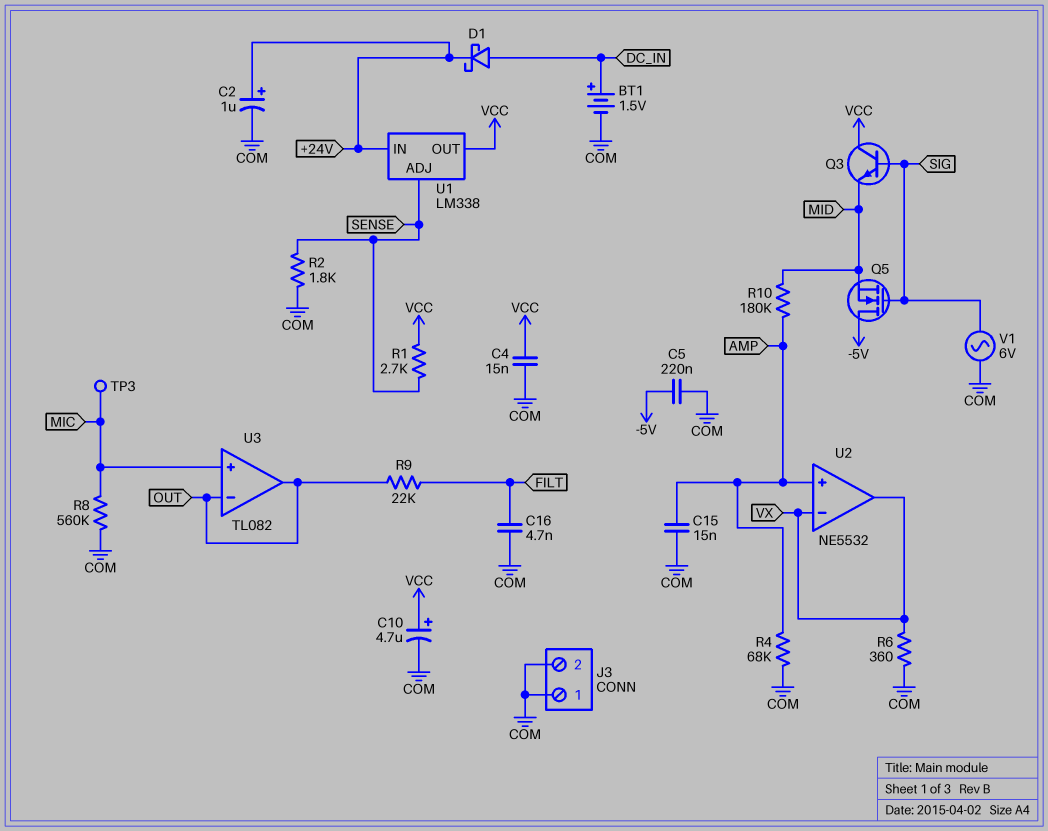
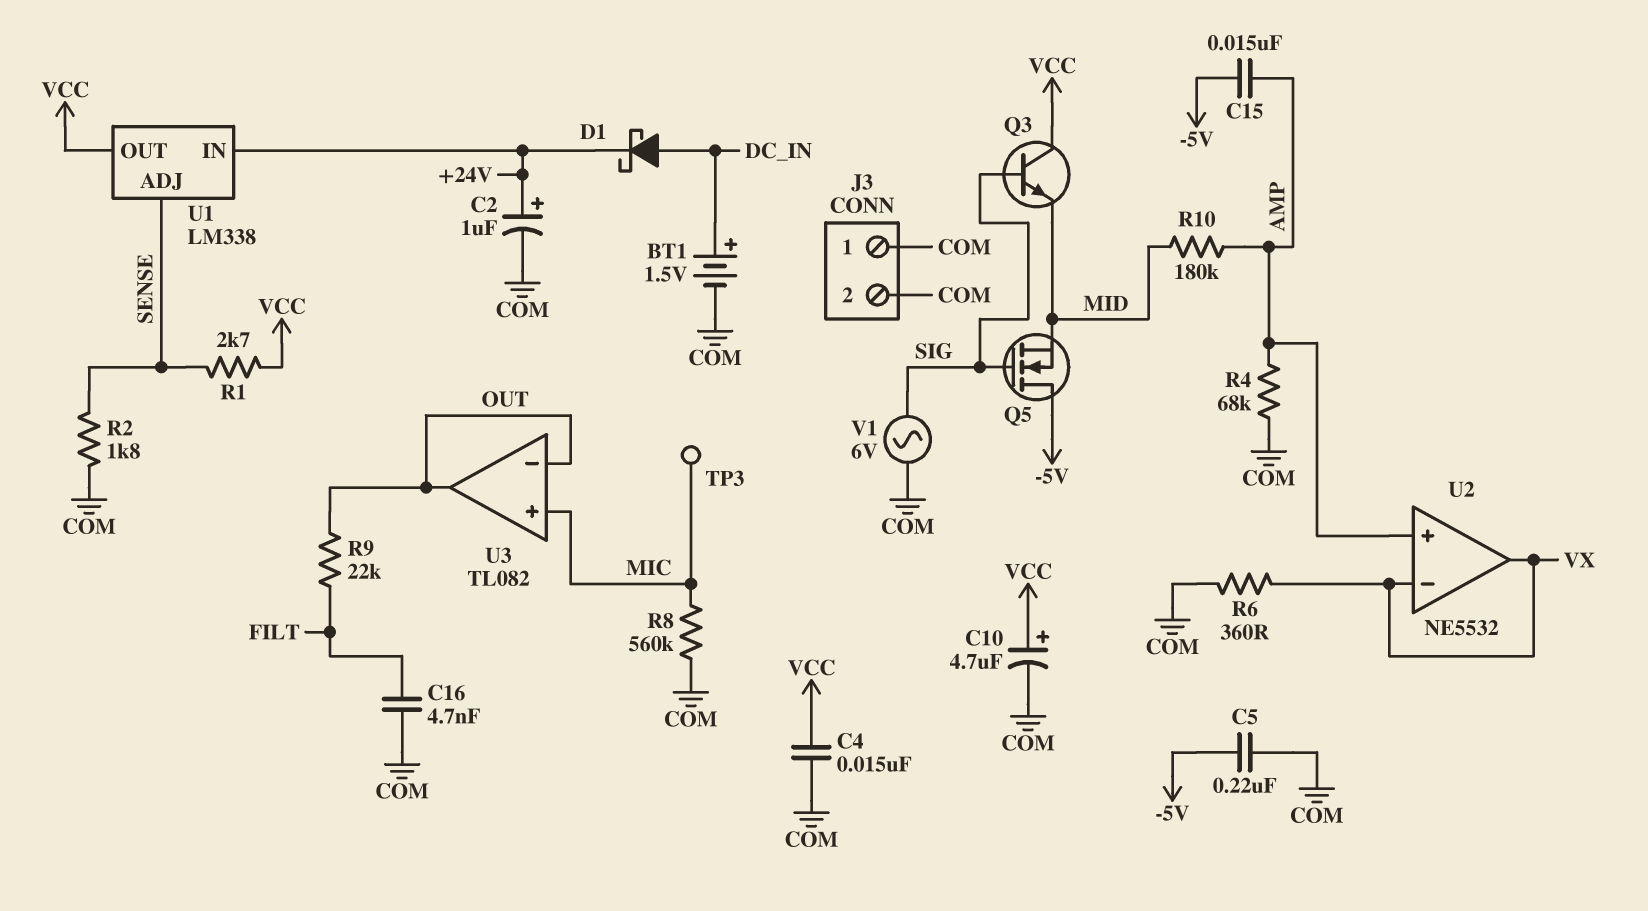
C15: 15nF (AMP, COM) -> 15nF (-5V, AMP)

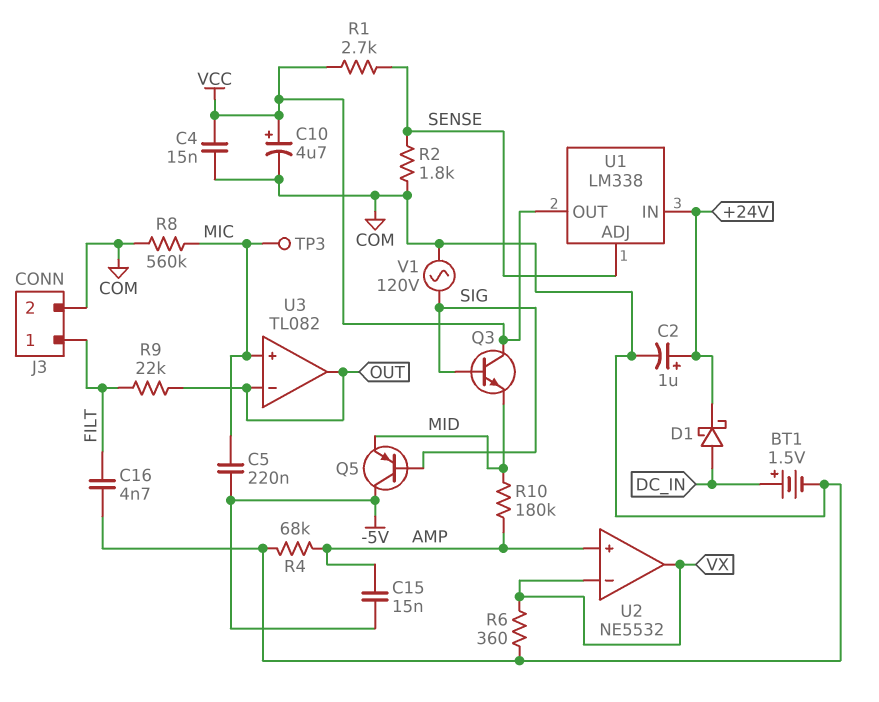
C5: 220nF (-5V, COM) -> 220nF (-5V, MIC)
J3 pin 1: COM -> FILT
Q5: NMOS (G SIG, D -5V, S MID) -> PNP (B SIG, C -5V, E MID)
V1: AC 6V (COM, SIG) -> AC 120V (COM, SIG)

